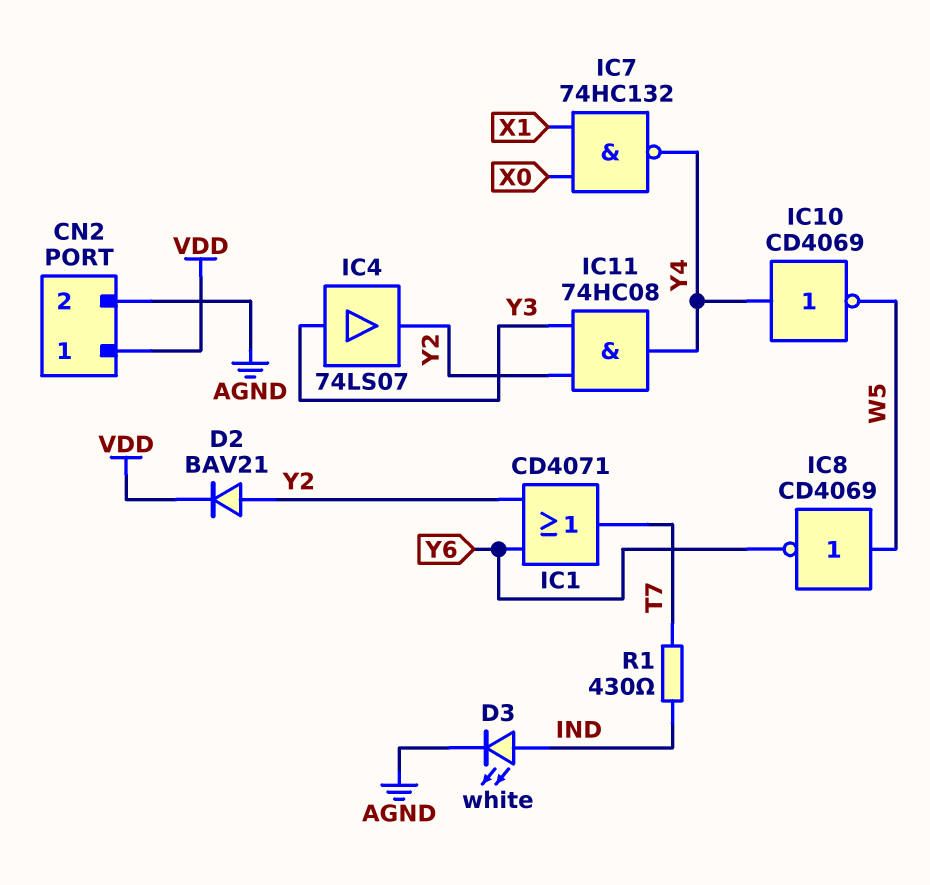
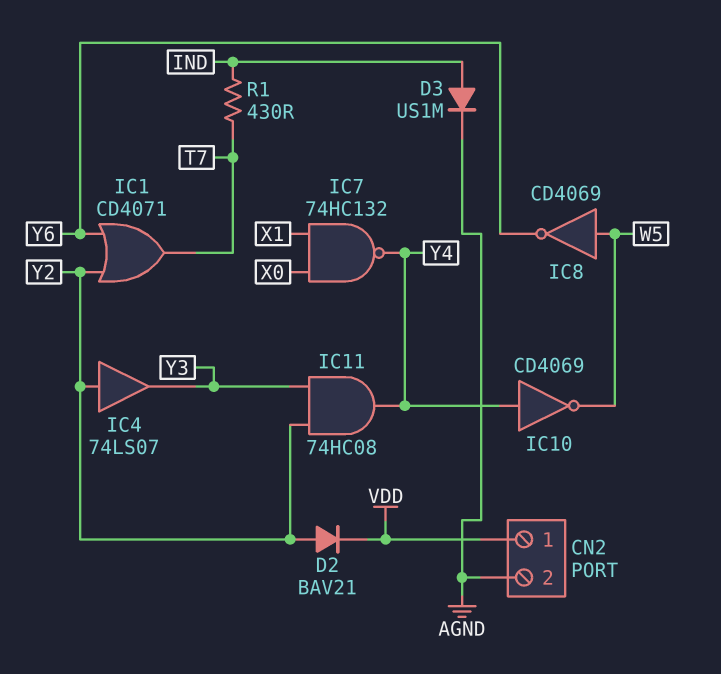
D3: LED white (A IND, K AGND) -> diode US1M (A IND, K AGND)
IC4: buffer 74LS07 (in Y3, out Y2) -> buffer 74LS07 (in Y2, out Y3)

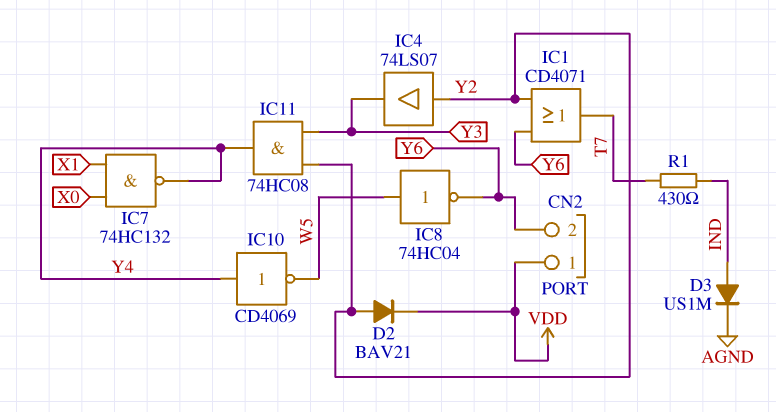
CN2 pin 2: AGND -> Y6
IC8: NOT CD4069 (in W5, out Y6) -> NOT 74HC04 (in W5, out Y6)

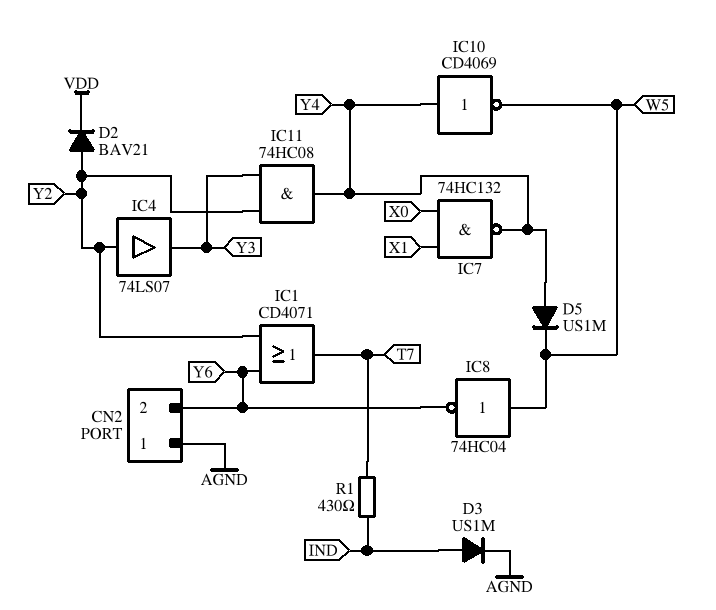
CN2 pin 1: VDD -> AGND
D5: none -> diode US1M (A Y4, K W5)

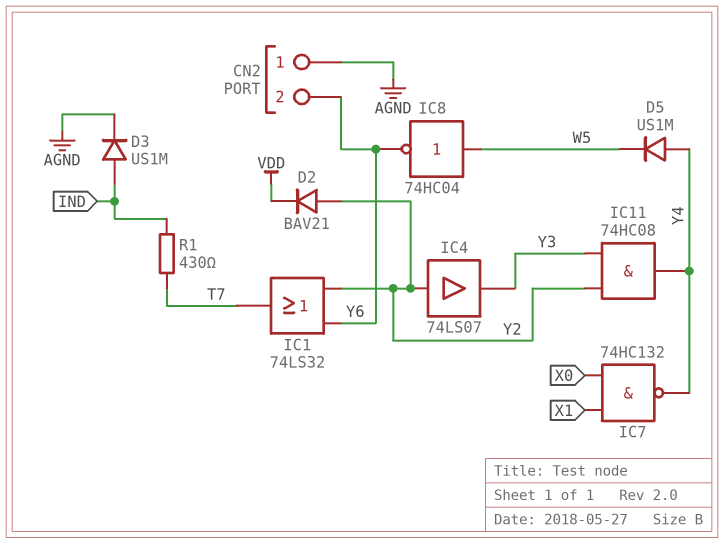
IC1: OR CD4071 (in Y2, in Y6, out T7) -> OR 74LS32 (in Y2, in Y6, out T7)
IC10: NOT CD4069 (in Y4, out W5) -> none

